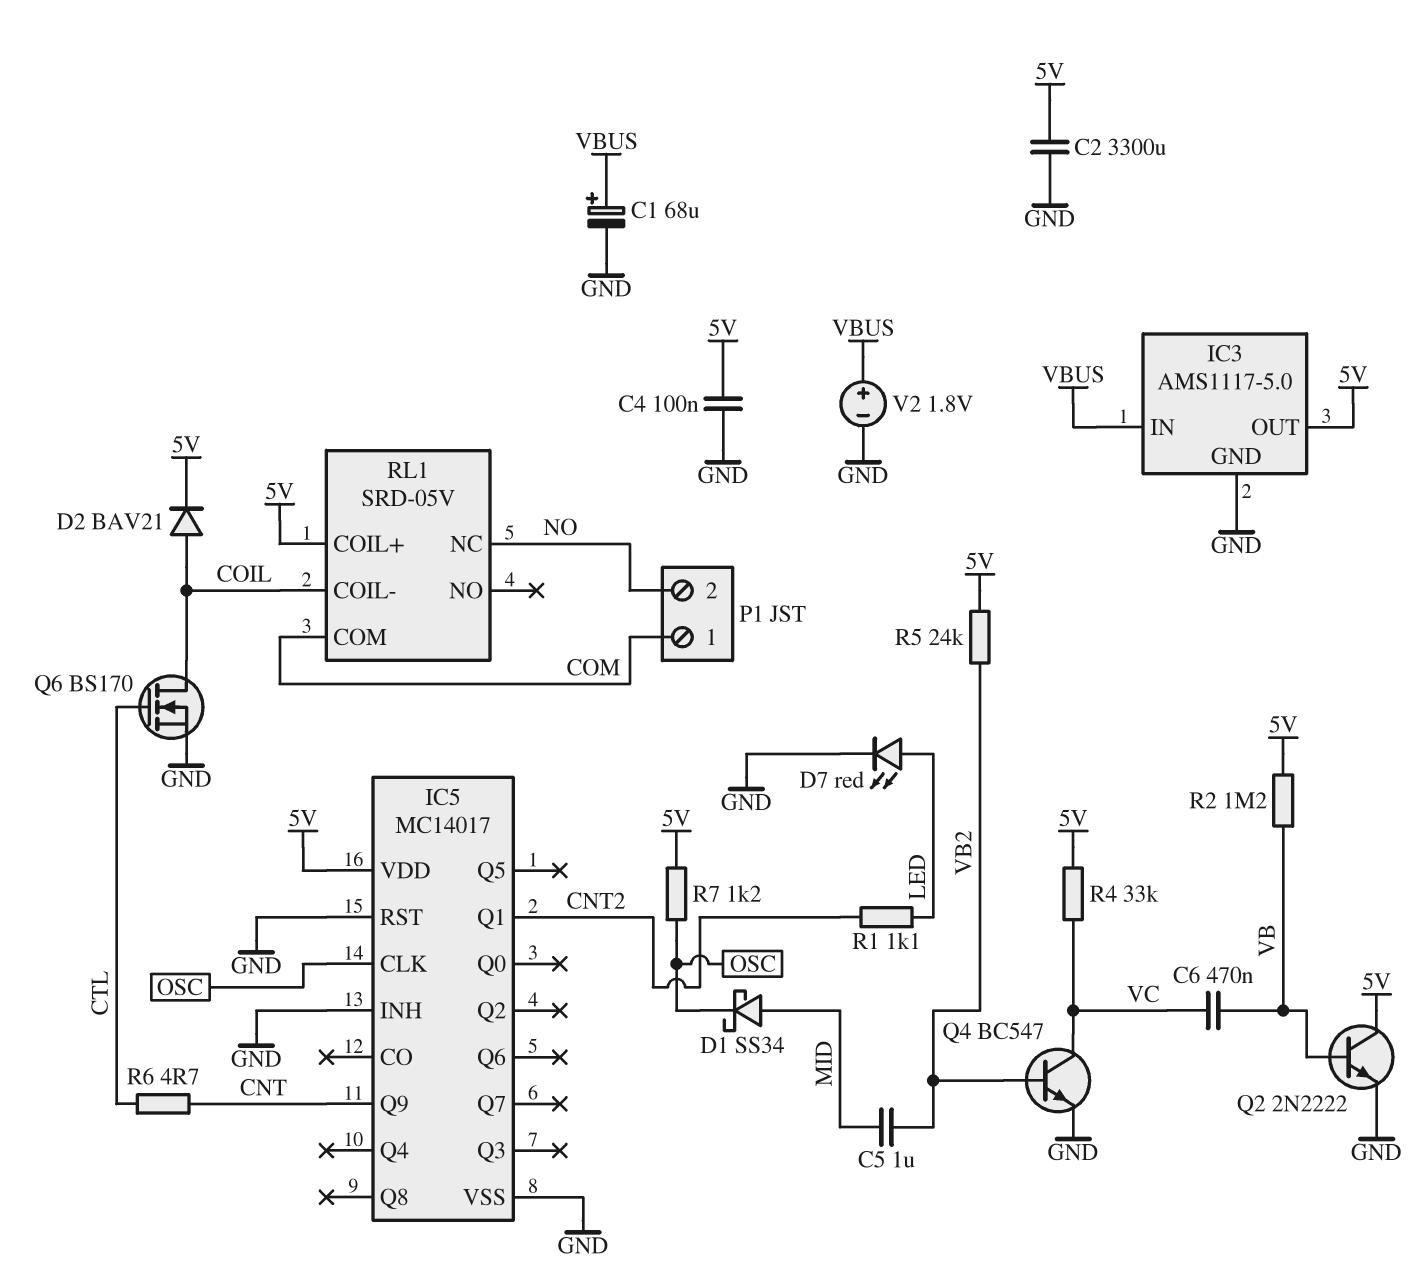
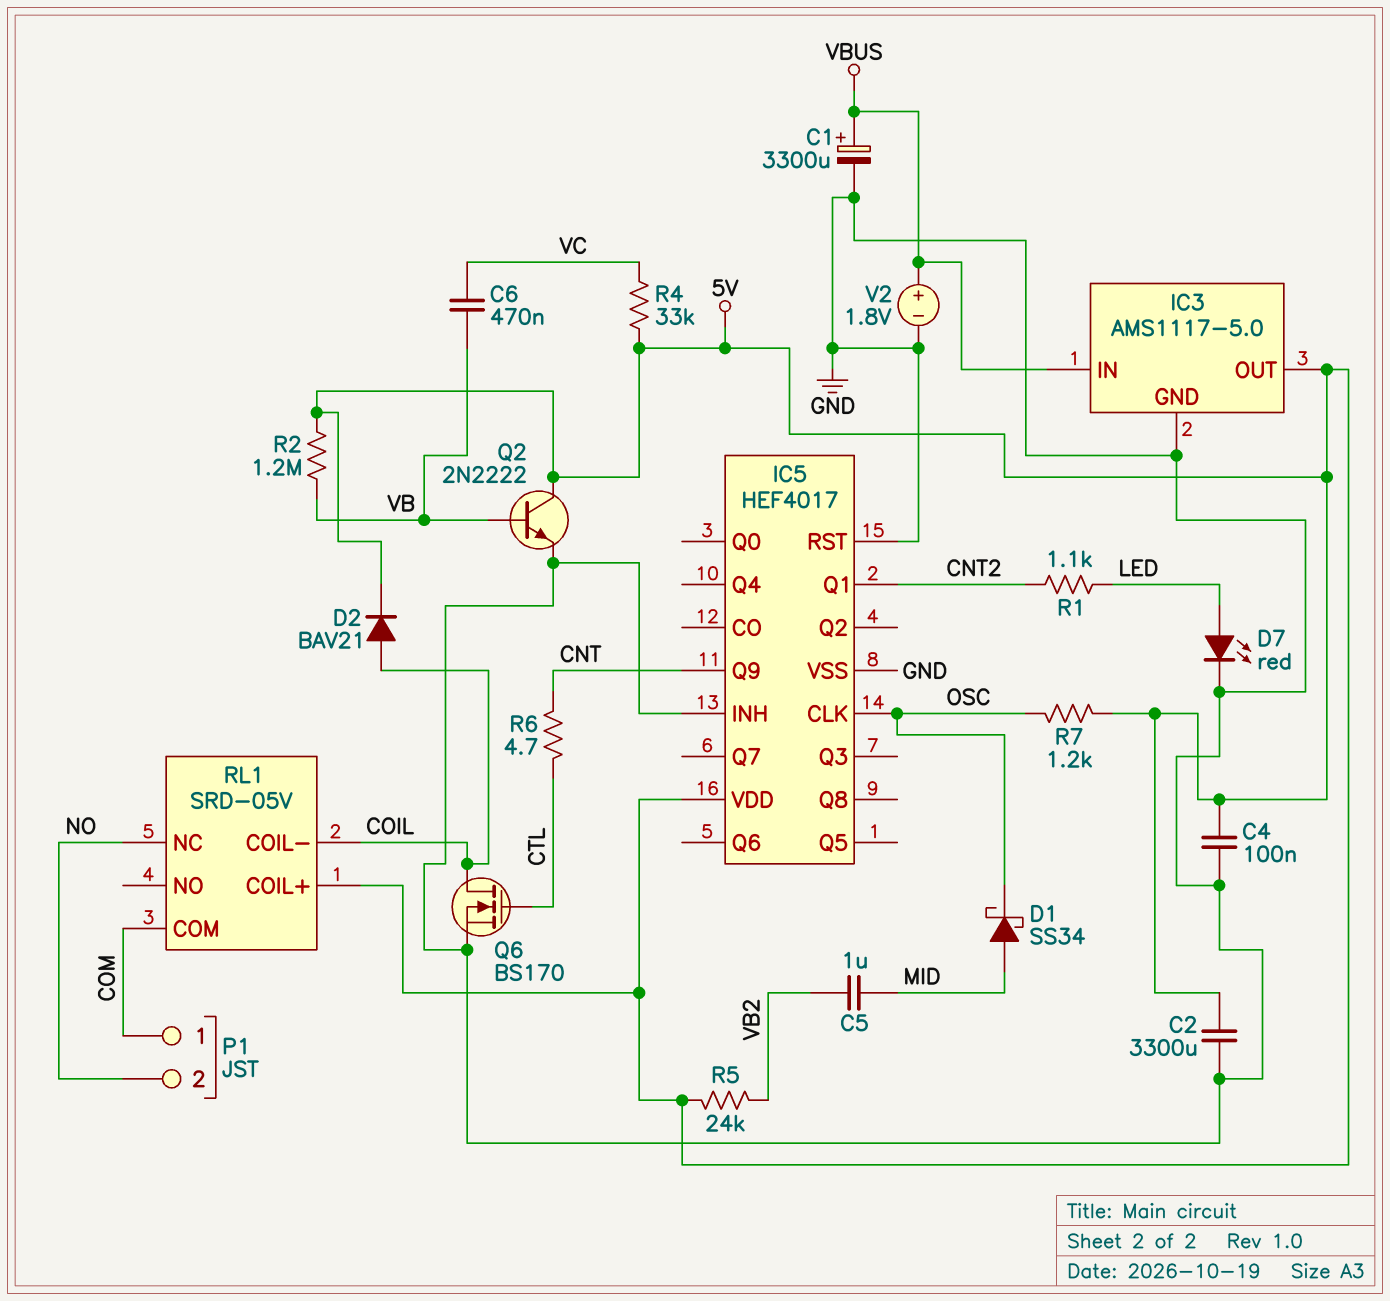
C1: 68uF (plus VBUS, minus GND) -> 3300uF (plus VBUS, minus GND)
IC5: MC14017 -> HEF4017
Q4: NPN BC547 (B VB2, C VC, E GND) -> none

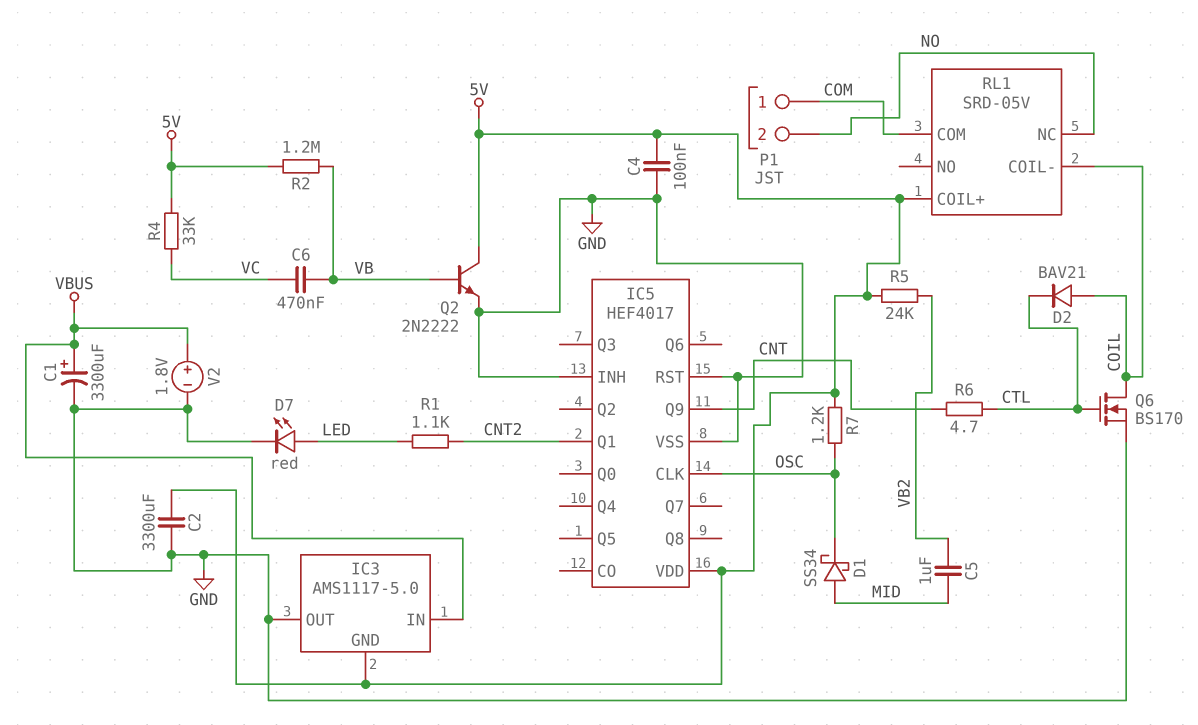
D2: diode BAV21 (A COIL, K 5V) -> diode BAV21 (A COIL, K CTL)
IC3 pin GND: GND -> 5V
IC3 pin OUT: 5V -> GND

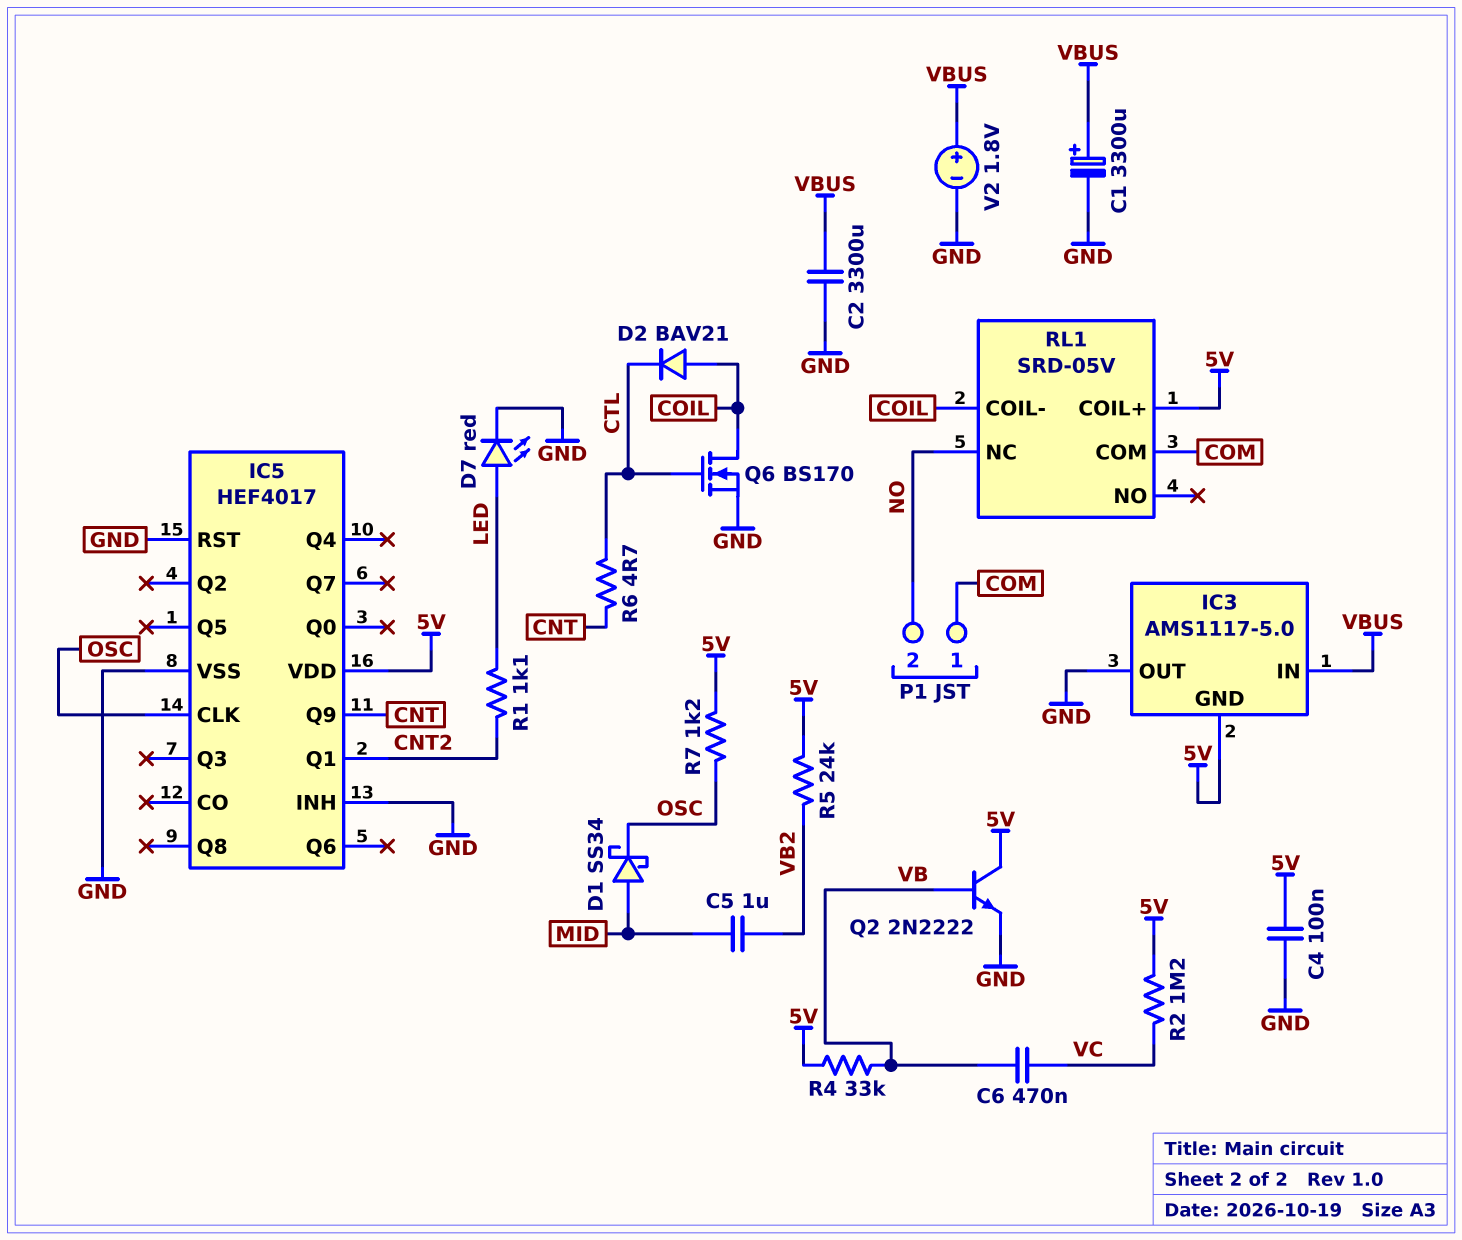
C2: 3300uF (5V, GND) -> 3300uF (GND, VBUS)
R2: 1.2M (5V, VB) -> 1.2M (5V, VC)
R4: 33k (5V, VC) -> 33k (5V, VB)

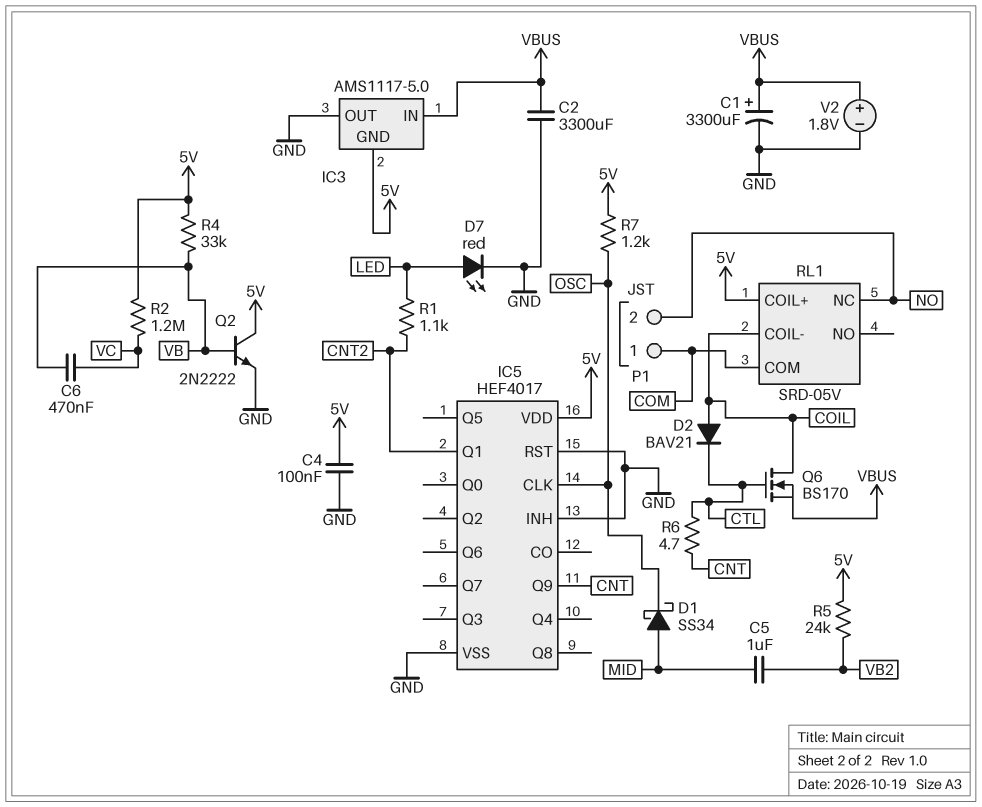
Q6: NMOS BS170 (G CTL, D COIL, S GND) -> NMOS BS170 (G CTL, D COIL, S VBUS)

